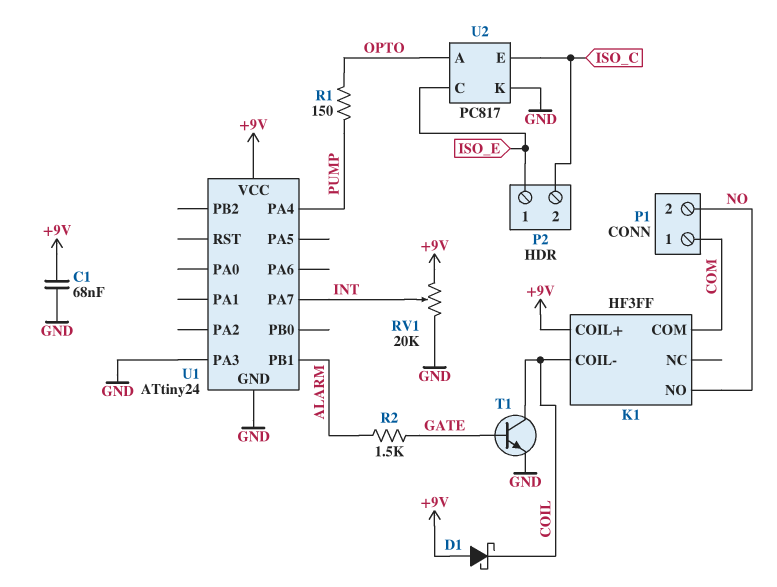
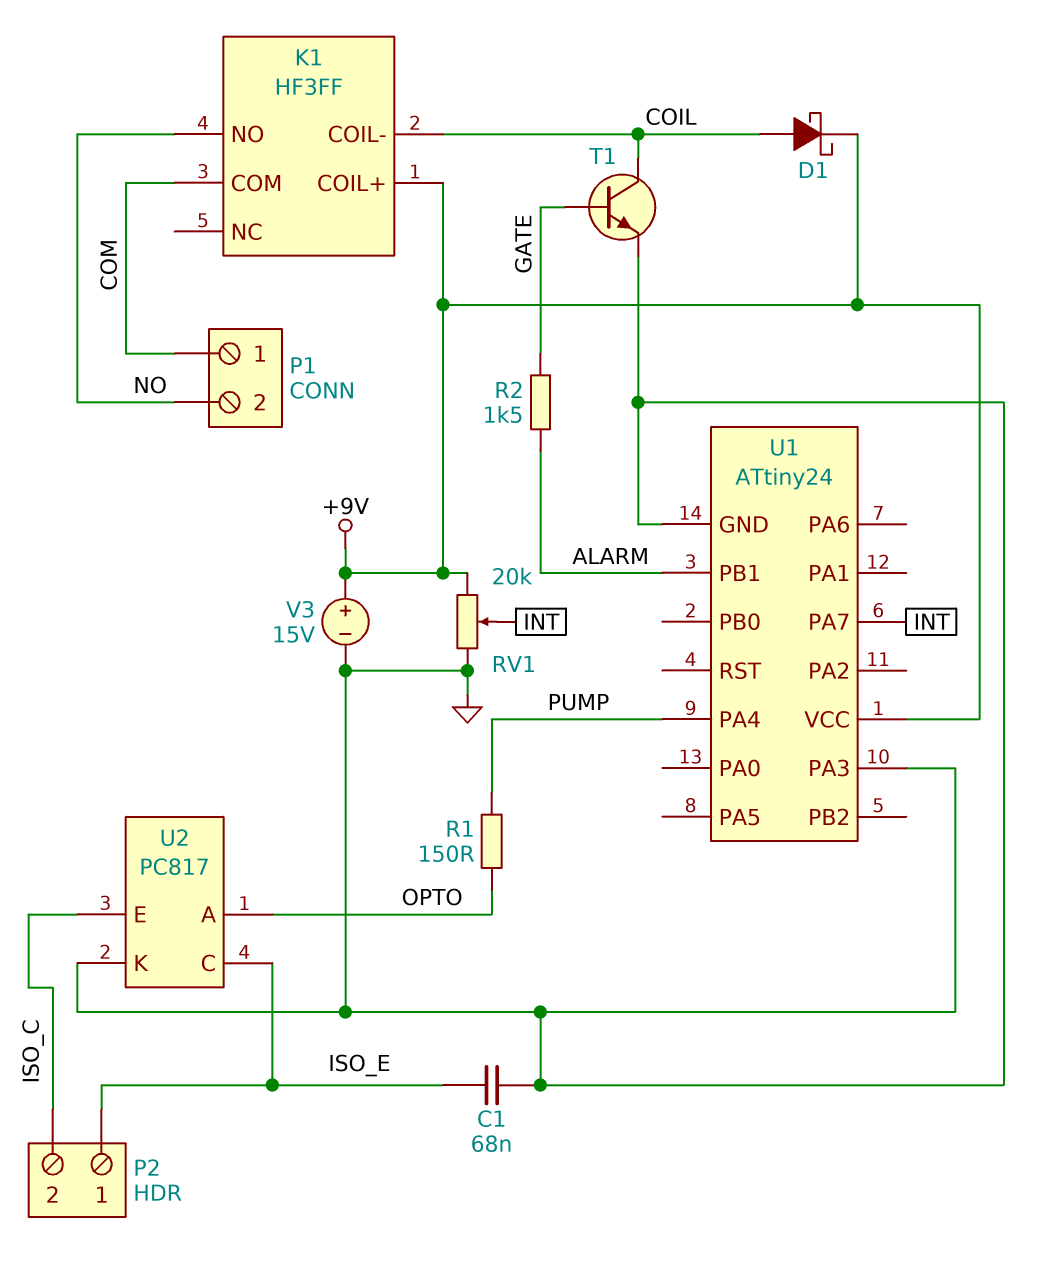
C1: 68nF (+9V, GND) -> 68nF (GND, ISO_E)
D1: schottky (A +9V, K COIL) -> schottky (A COIL, K +9V)
V3: none -> 15V (plus +9V, minus GND)

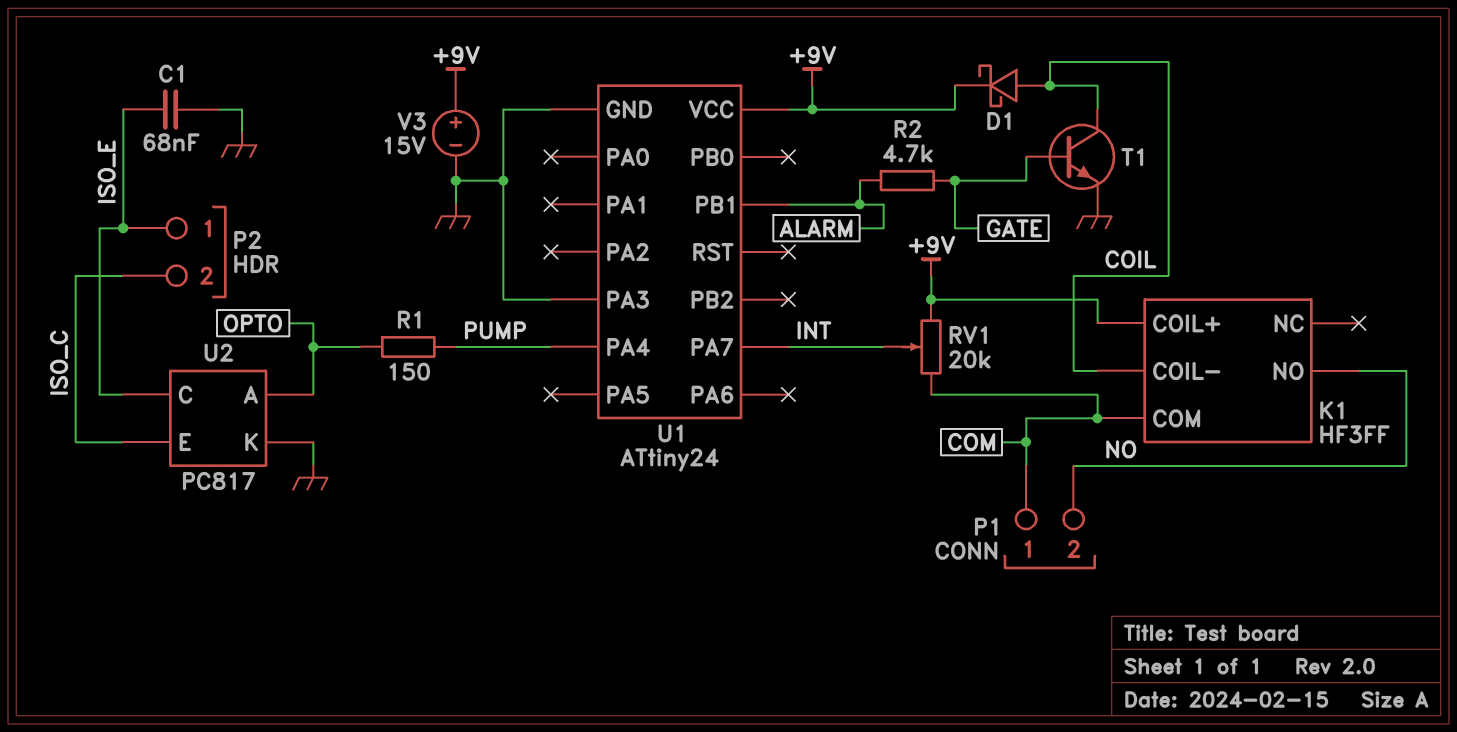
R2: 1.5k (ALARM, GATE) -> 4.7k (ALARM, GATE)
RV1: 20k (+9V, GND, wiper INT) -> 20k (+9V, COM, wiper INT)

